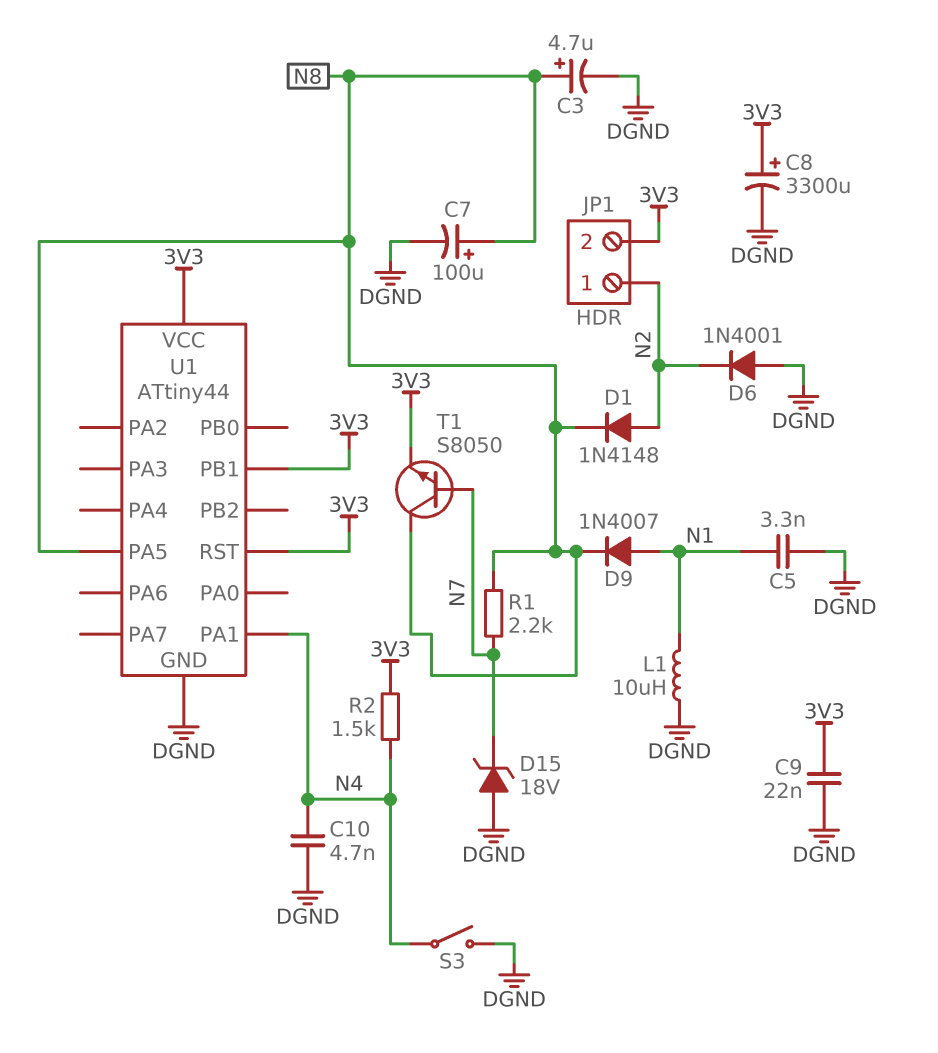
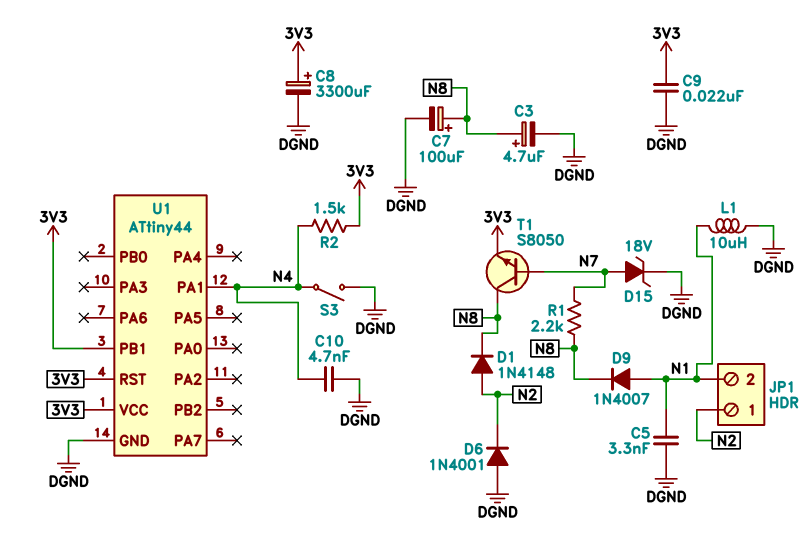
D15: zener 18V (A DGND, K N7) -> zener 18V (A N7, K DGND)
JP1 pin 2: 3V3 -> N1
U1 pin PA5: N8 -> none

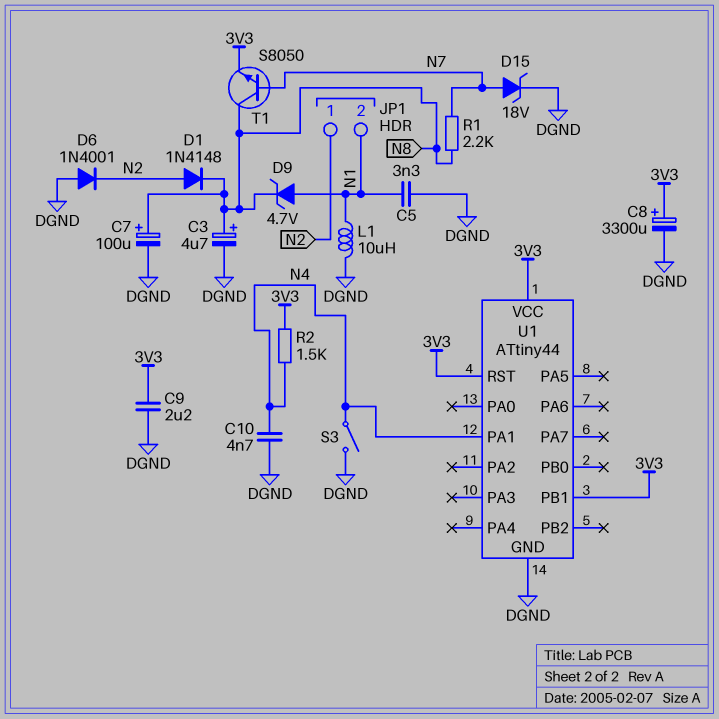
C9: 22nF (3V3, DGND) -> 2.2uF (3V3, DGND)
D9: diode 1N4007 (A N1, K N8) -> zener 4.7V (A N1, K N8)

